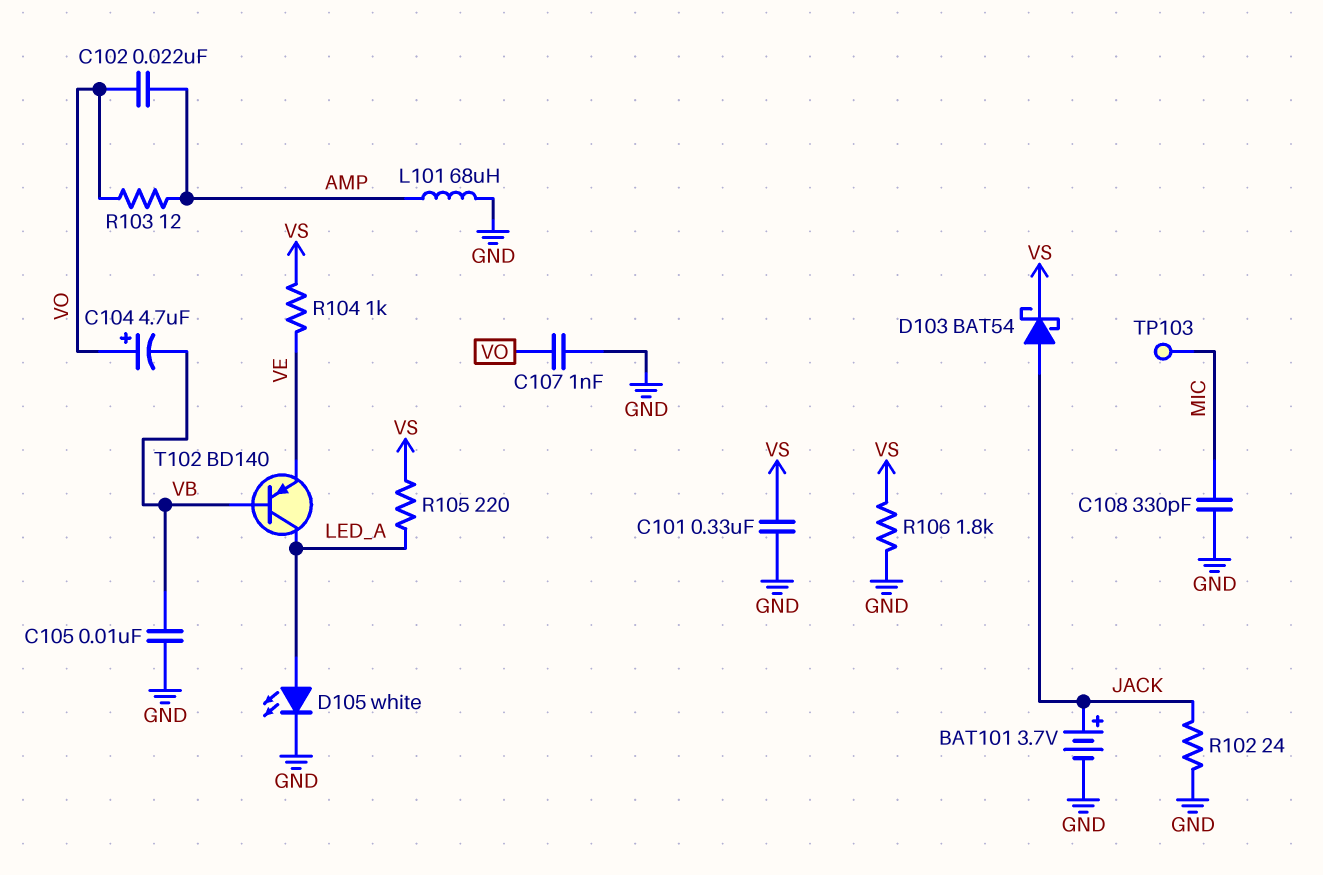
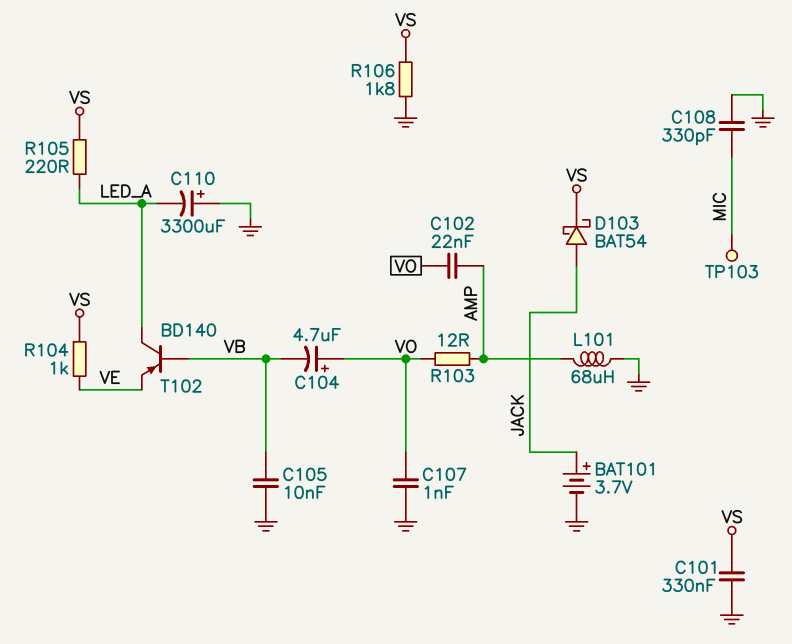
C110: none -> 3300uF (plus GND, minus LED_A)
D105: LED white (A LED_A, K GND) -> none
R102: 24 (GND, JACK) -> none

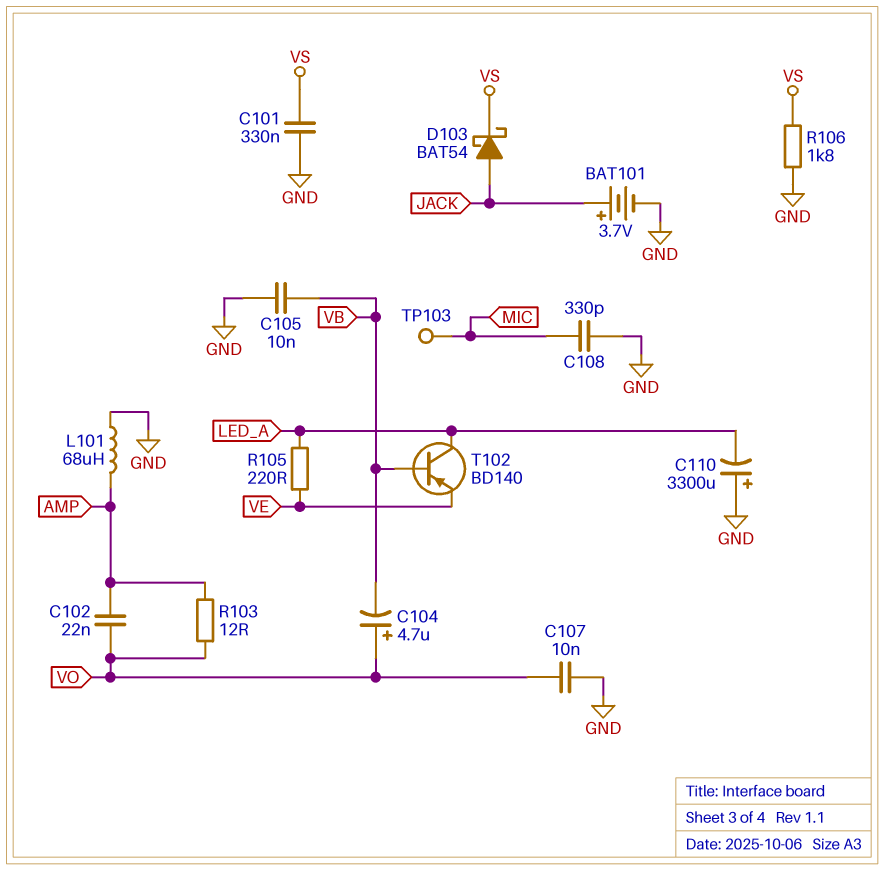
C107: 1nF (GND, VO) -> 10nF (GND, VO)
R104: 1k (VE, VS) -> none
R105: 220 (LED_A, VS) -> 220 (LED_A, VE)

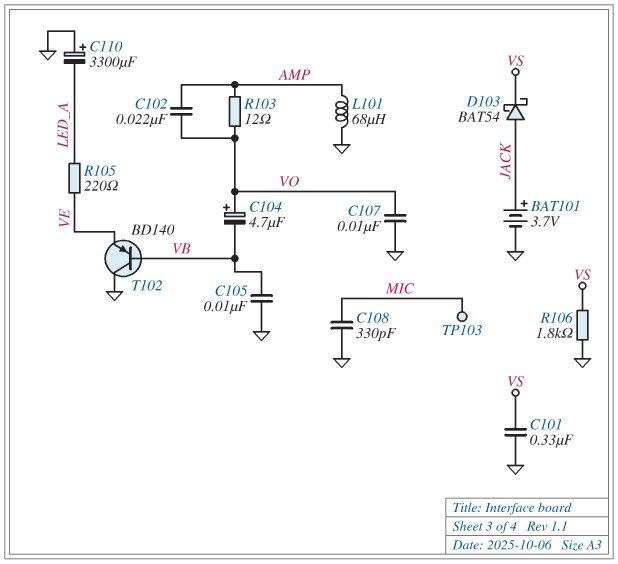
T102: PNP BD140 (B VB, C LED_A, E VE) -> PNP BD140 (B VB, C GND, E VE)

